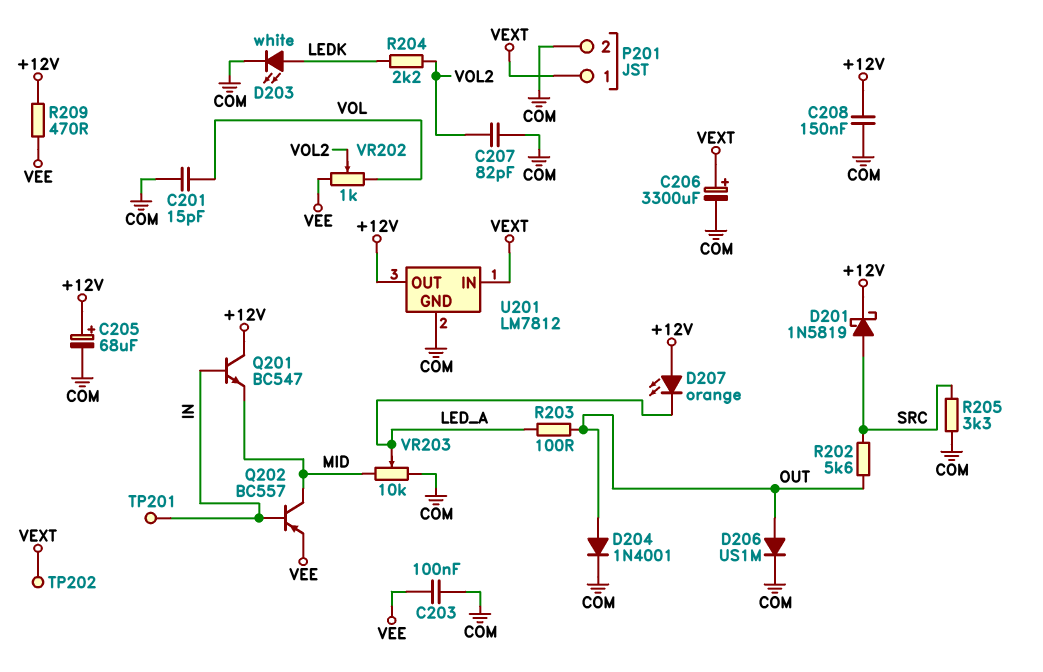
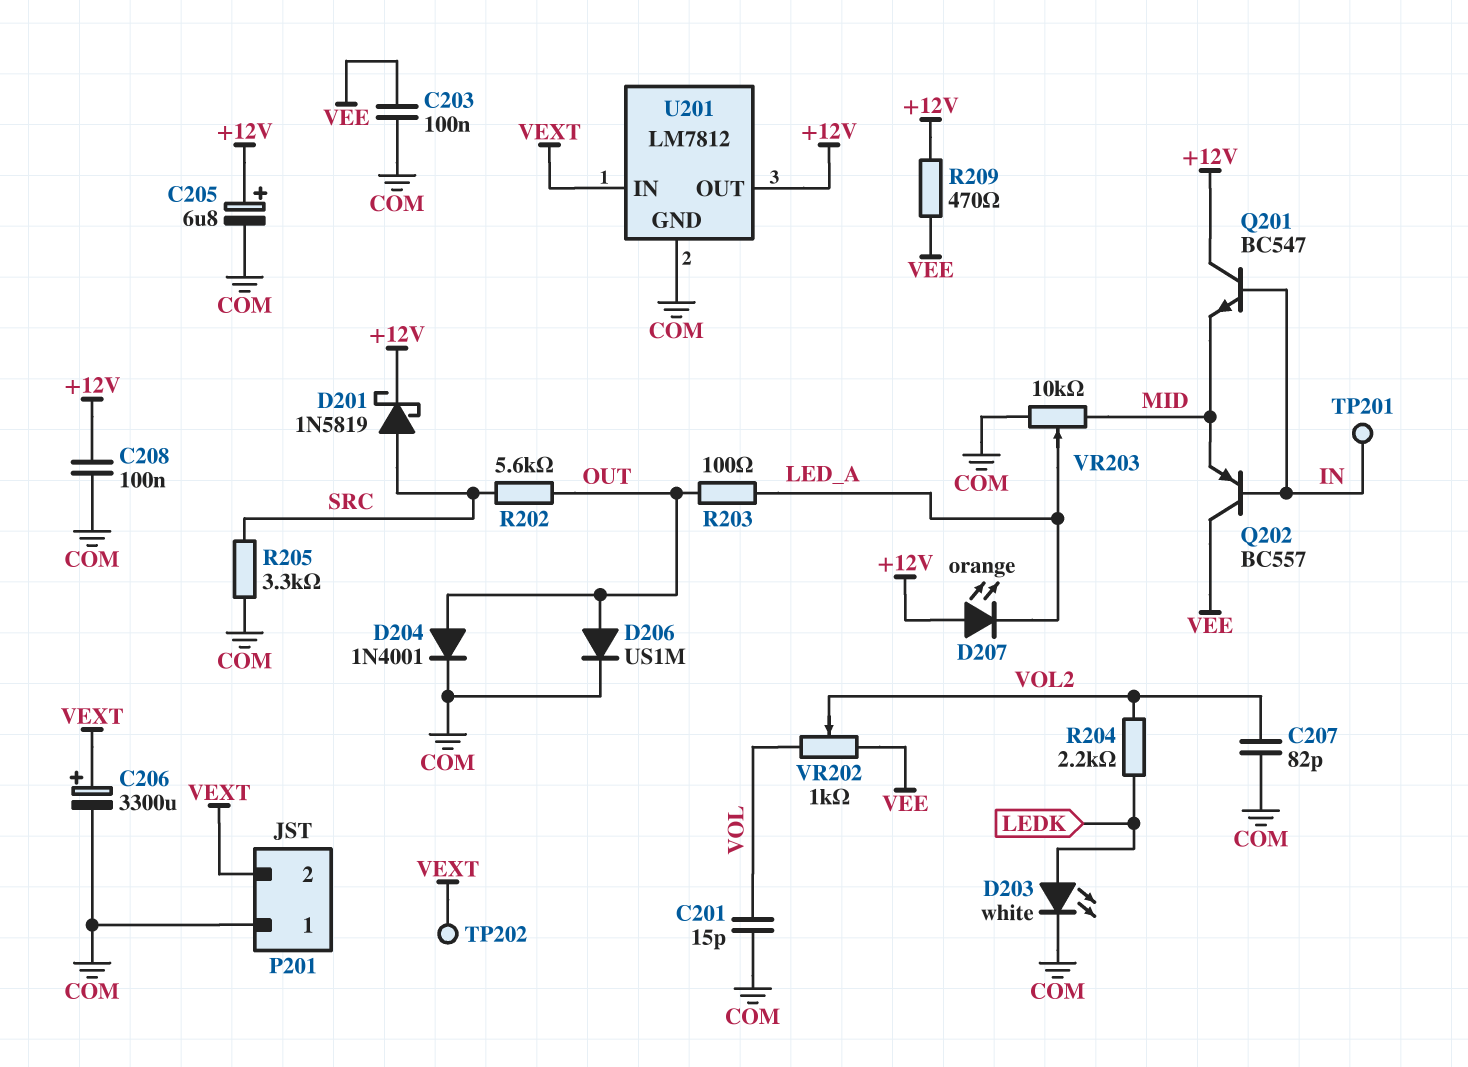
C205: 68uF (plus +12V, minus COM) -> 6.8uF (plus +12V, minus COM)
C208: 150nF (+12V, COM) -> 100nF (+12V, COM)
P201 pin 1: VEXT -> COM
P201 pin 2: COM -> VEXT
Q202: PNP BC557 (B IN, C MID, E VEE) -> PNP BC557 (B IN, C VEE, E MID)

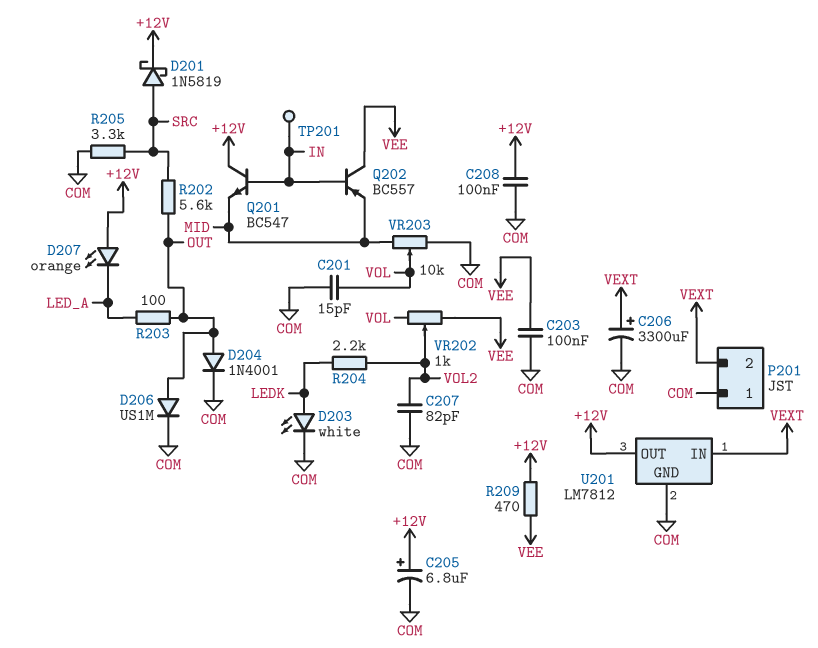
TP202: test point (VEXT) -> none
VR203: 10k (COM, MID, wiper LED_A) -> 10k (COM, MID, wiper VOL)

